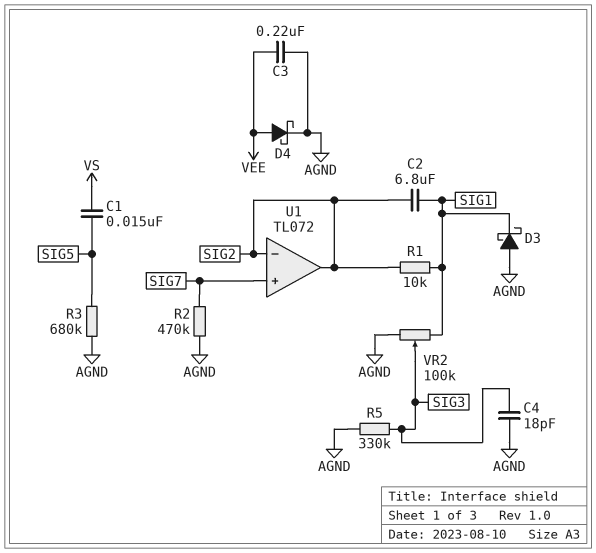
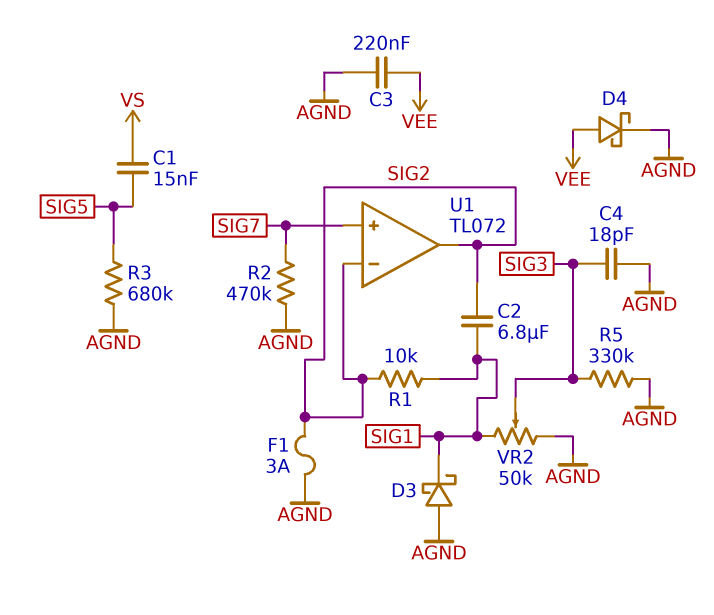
F1: none -> 3A (AGND, SIG2)
VR2: 100k (AGND, SIG1, wiper SIG3) -> 50k (AGND, SIG1, wiper SIG3)

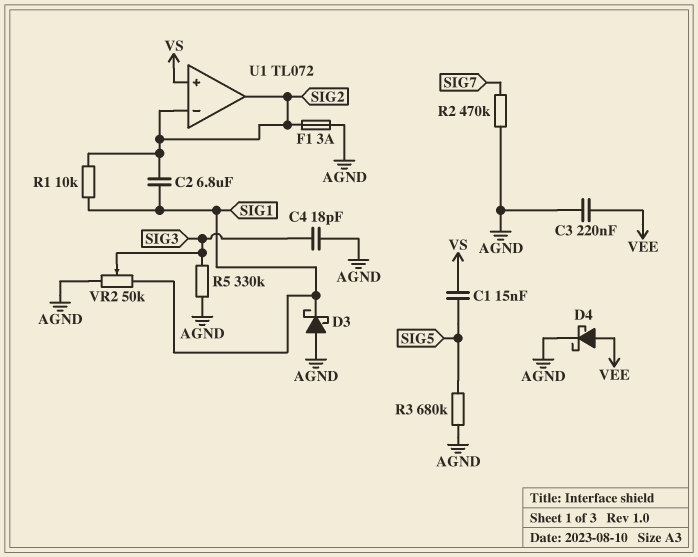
U1 pin in+: SIG7 -> VS

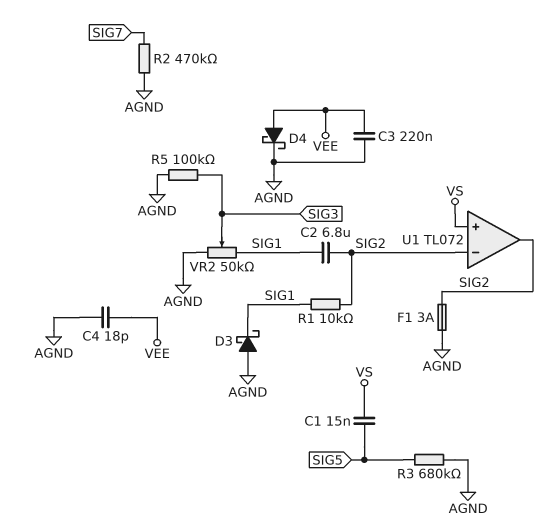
C4: 18pF (AGND, SIG3) -> 18pF (AGND, VEE)
R5: 330k (AGND, SIG3) -> 100k (AGND, SIG3)

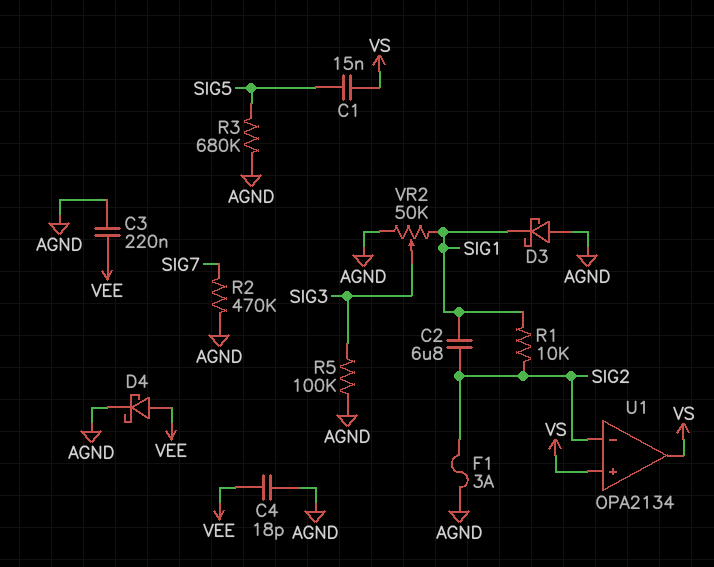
U1: TL072 -> OPA2134
U1 pin out: SIG2 -> VS

